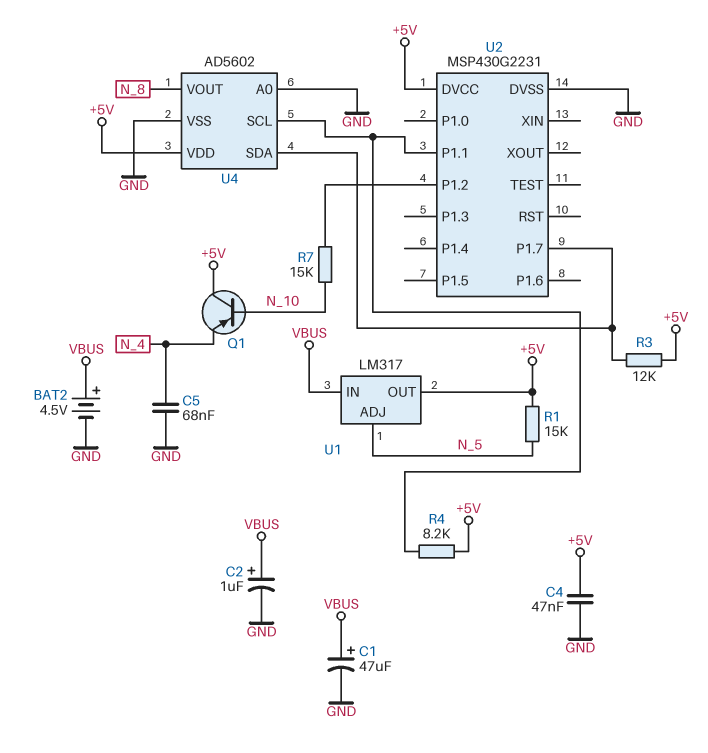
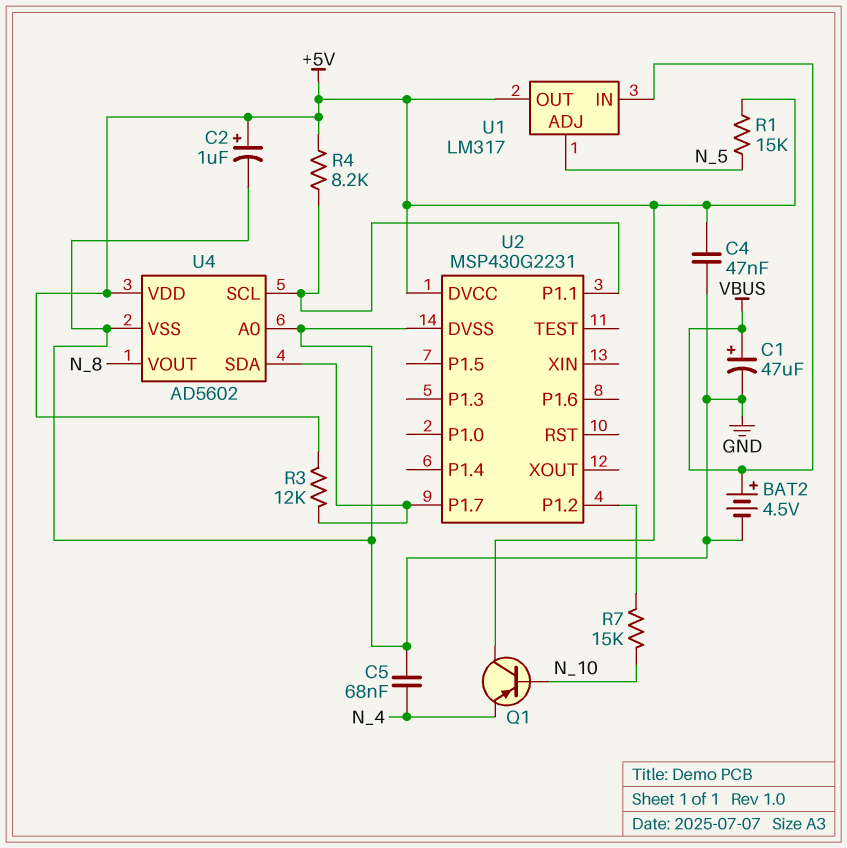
C2: 1uF (plus VBUS, minus GND) -> 1uF (plus +5V, minus GND)

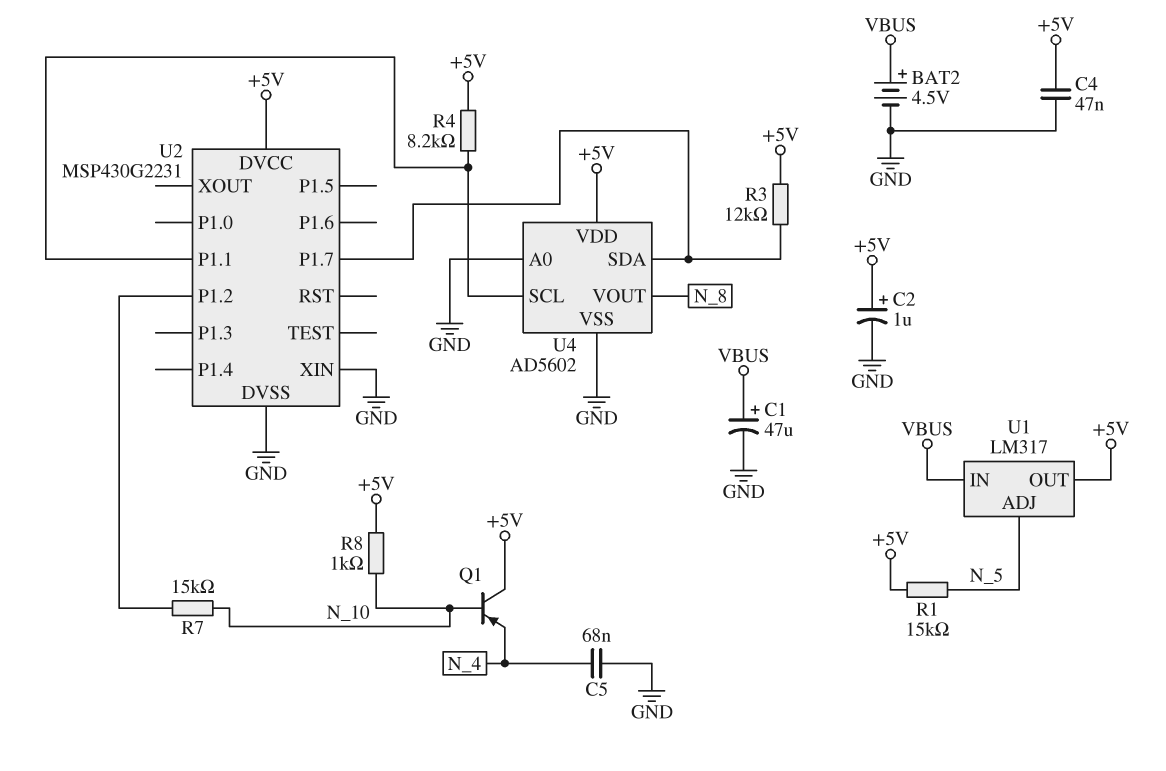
R8: none -> 1k (+5V, N_10)
U2 pin XIN: none -> GND

